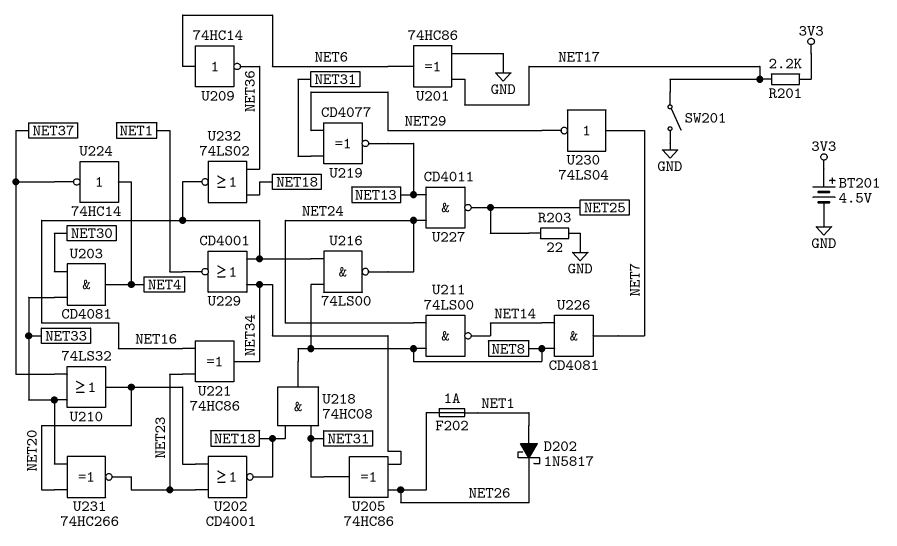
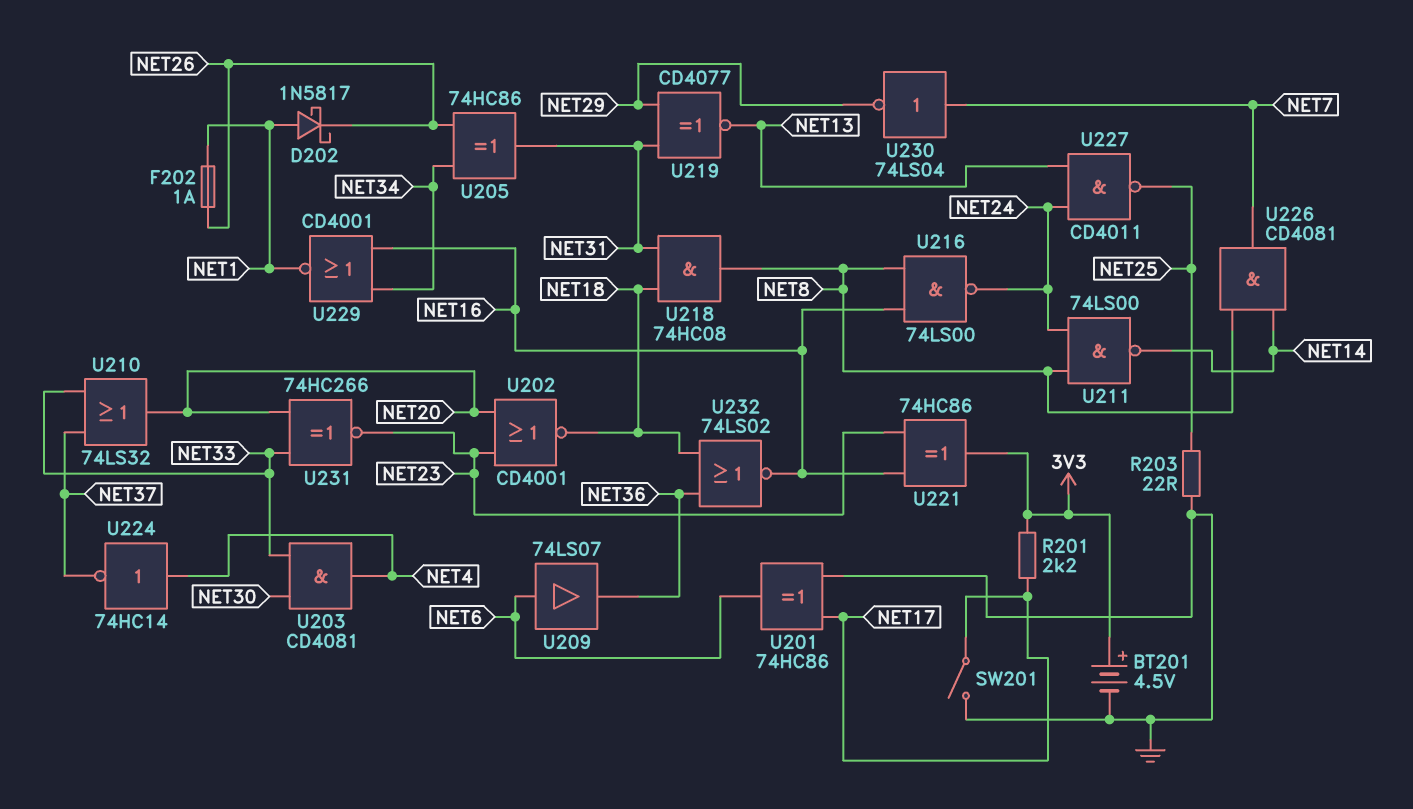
U209: NOT 74HC14 (in NET6, out NET36) -> buffer 74LS07 (in NET6, out NET36)
U221: XOR 74HC86 (in NET16, in NET23, out NET34) -> XOR 74HC86 (in NET16, in NET23, out 3V3)

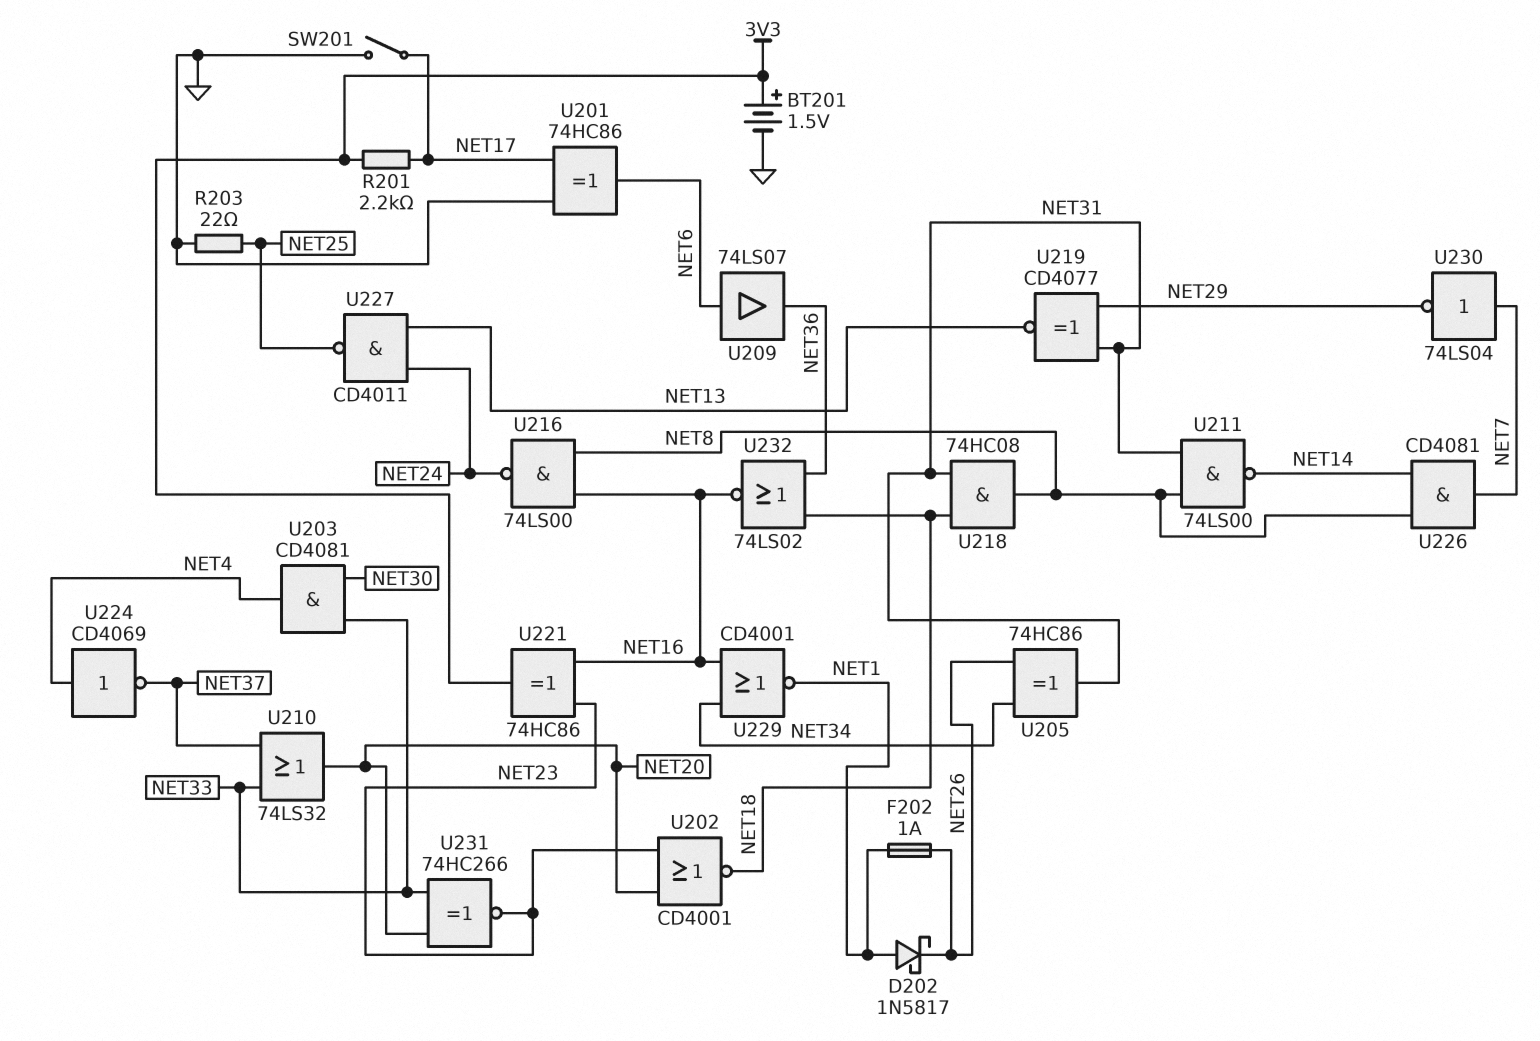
BT201: 4.5V (plus 3V3, minus GND) -> 1.5V (plus 3V3, minus GND)
U211: NAND 74LS00 (in NET8, in NET24, out NET14) -> NAND 74LS00 (in NET8, in NET31, out NET14)
U224: NOT 74HC14 (in NET4, out NET37) -> NOT CD4069 (in NET4, out NET37)

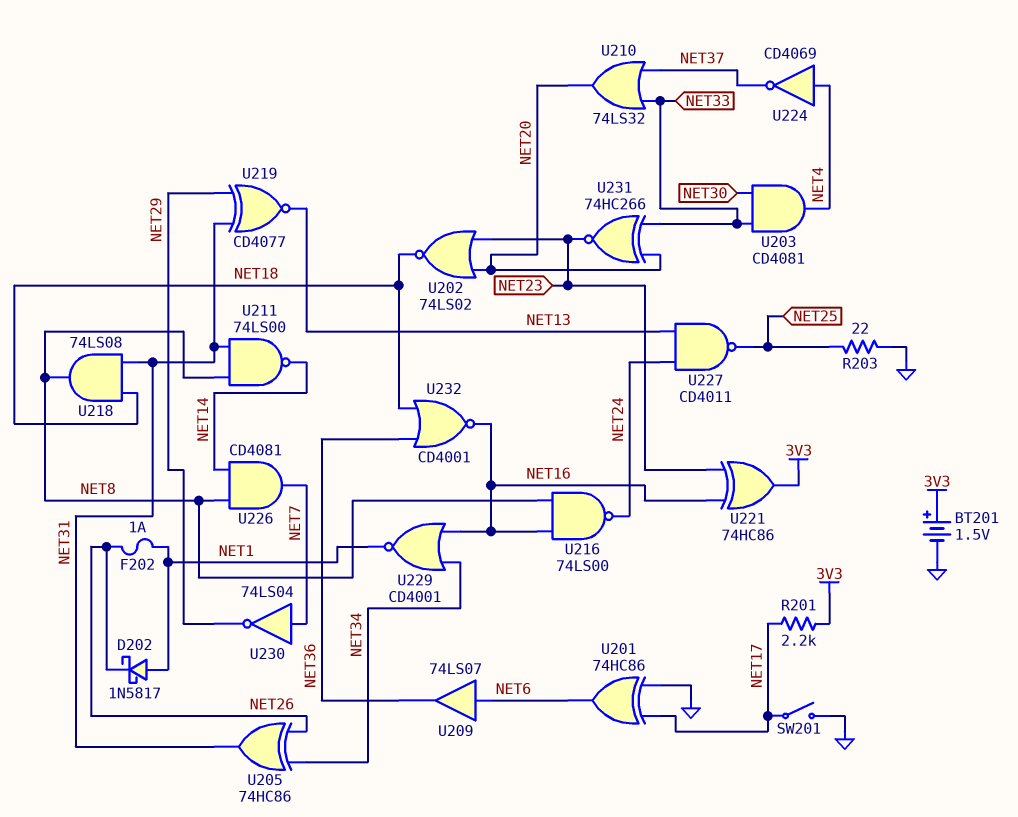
U202: NOR CD4001 (in NET20, in NET23, out NET18) -> NOR 74LS02 (in NET20, in NET23, out NET18)
U218: AND 74HC08 (in NET18, in NET31, out NET8) -> AND 74LS08 (in NET18, in NET31, out NET8)
U232: NOR 74LS02 (in NET18, in NET36, out NET16) -> NOR CD4001 (in NET18, in NET36, out NET16)

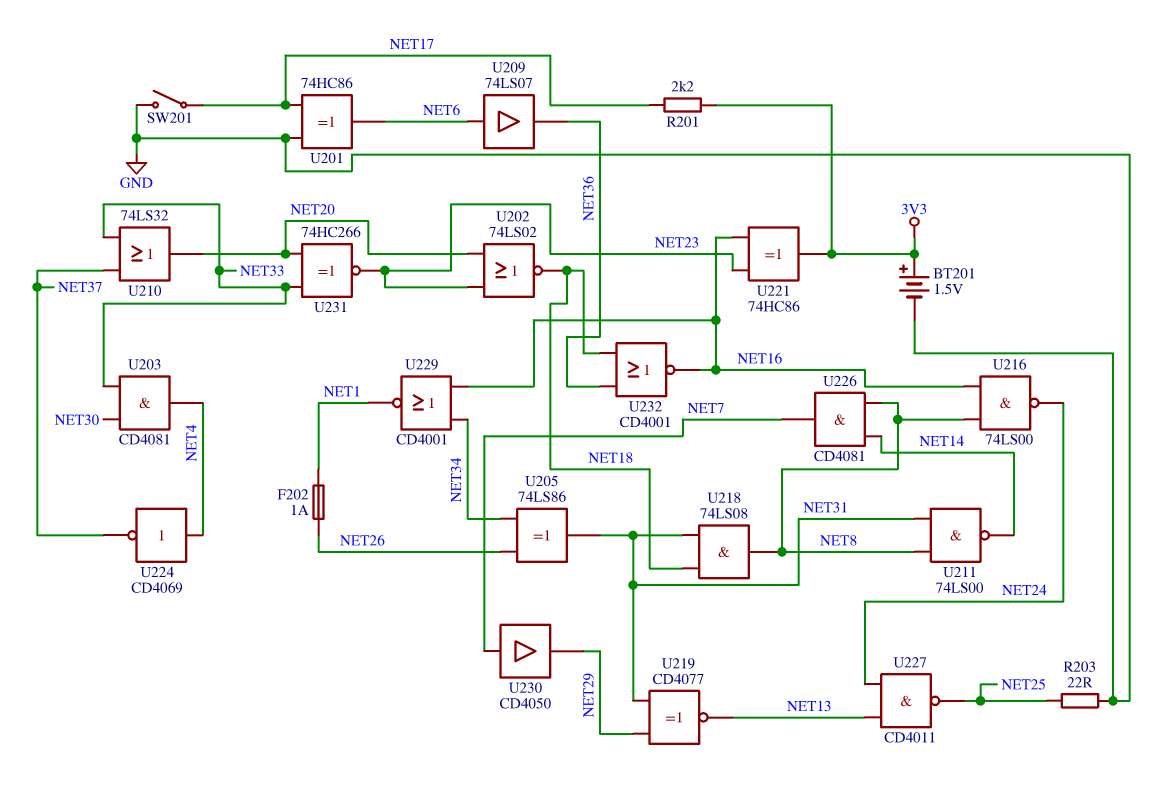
D202: schottky 1N5817 (A NET1, K NET26) -> none
U205: XOR 74HC86 (in NET26, in NET34, out NET31) -> XOR 74LS86 (in NET26, in NET34, out NET31)
U230: NOT 74LS04 (in NET7, out NET29) -> buffer CD4050 (in NET7, out NET29)

